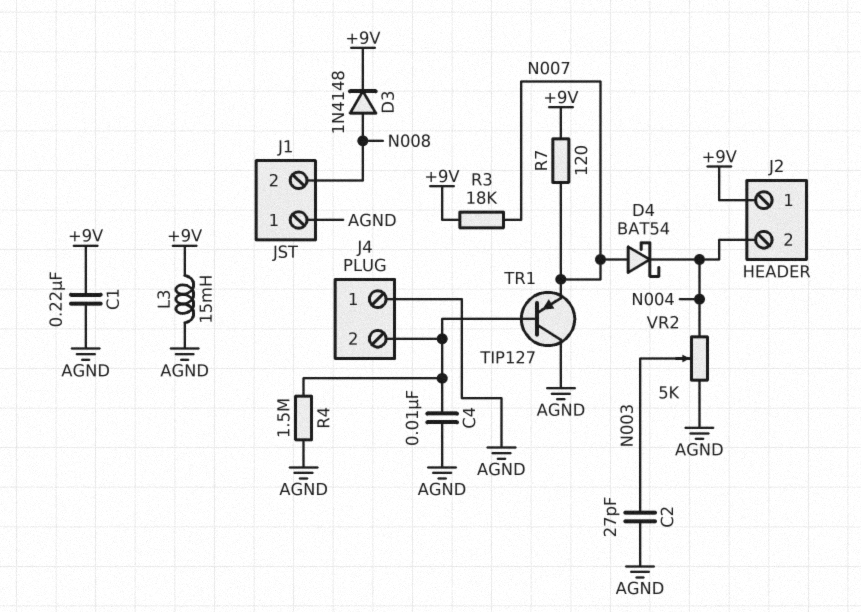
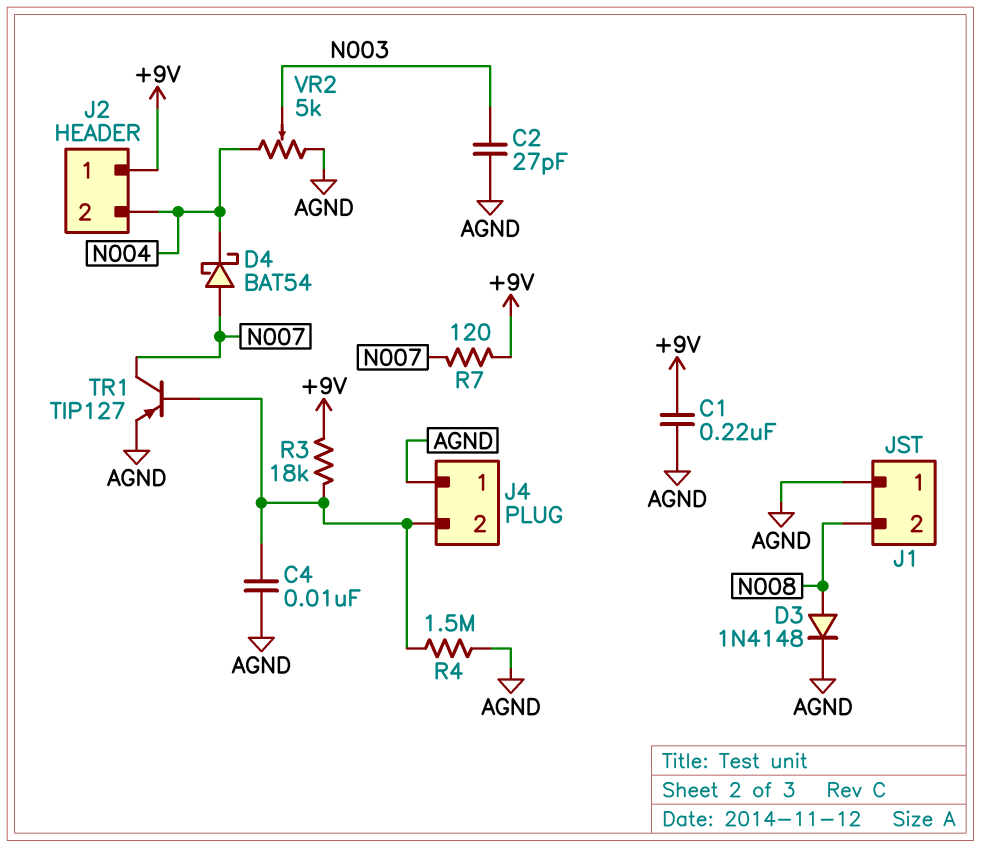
D3: diode 1N4148 (A N008, K +9V) -> diode 1N4148 (A N008, K AGND)
L3: 15mH (+9V, AGND) -> none
R3: 18k (+9V, N007) -> 18k (+9V, J4/2)
TR1: PNP TIP127 (B J4/2, C AGND, E N007) -> PNP TIP127 (B J4/2, C N007, E AGND)

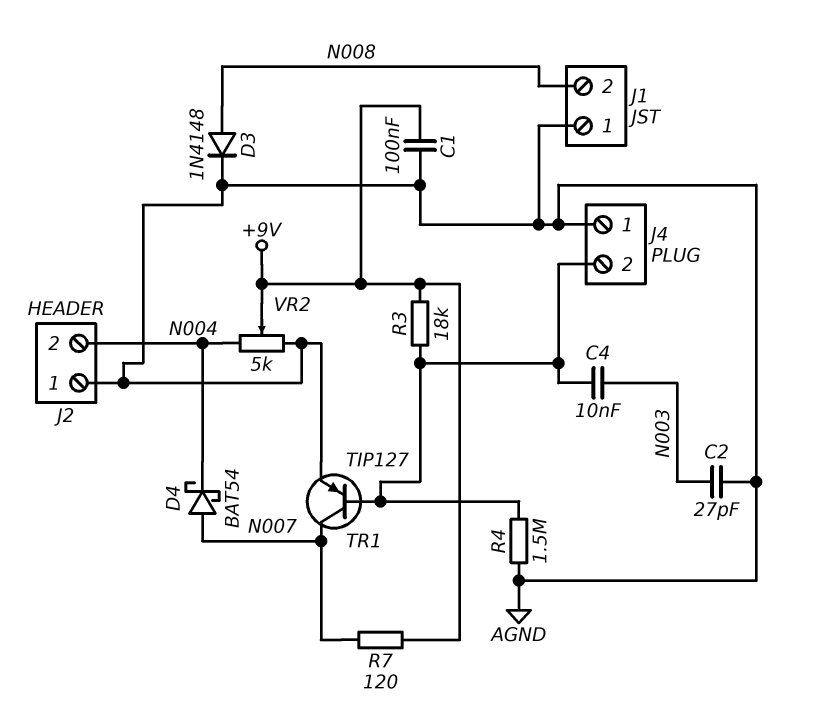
C1: 220nF (+9V, AGND) -> 100nF (+9V, AGND)
C4: 10nF (AGND, J4/2) -> 10nF (J4/2, N003)
J2 pin 1: +9V -> AGND
VR2: 5k (AGND, N004, wiper N003) -> 5k (AGND, N004, wiper +9V)

